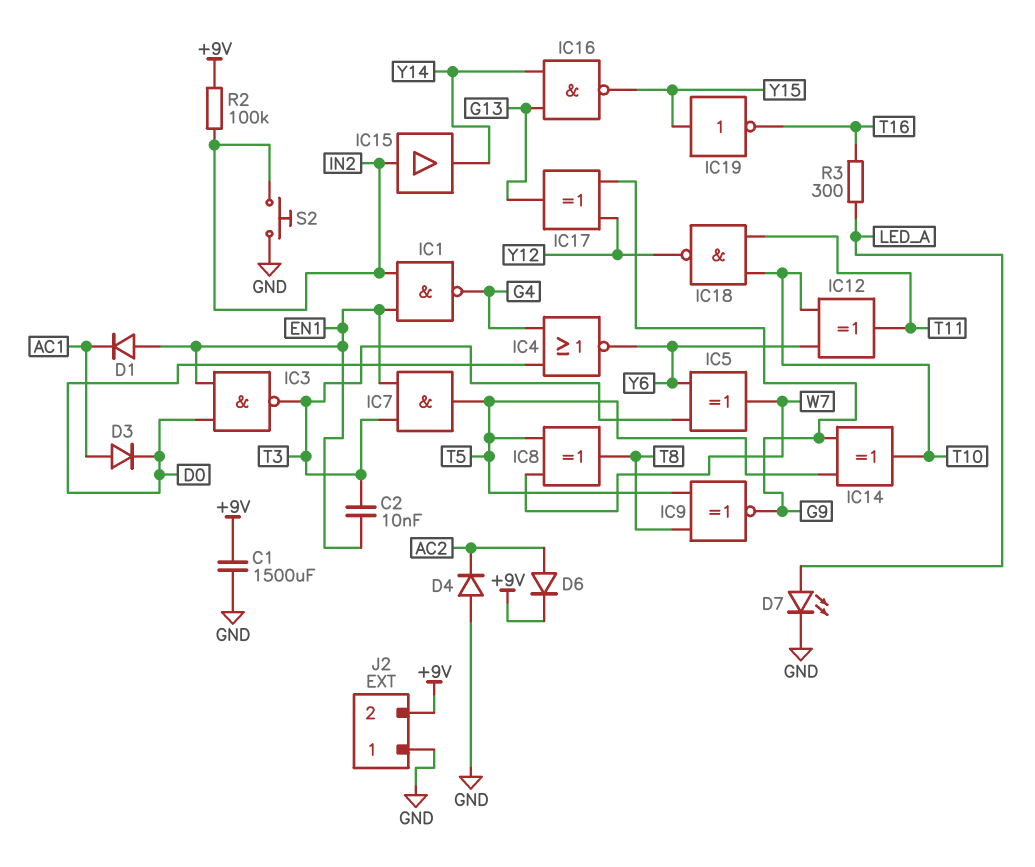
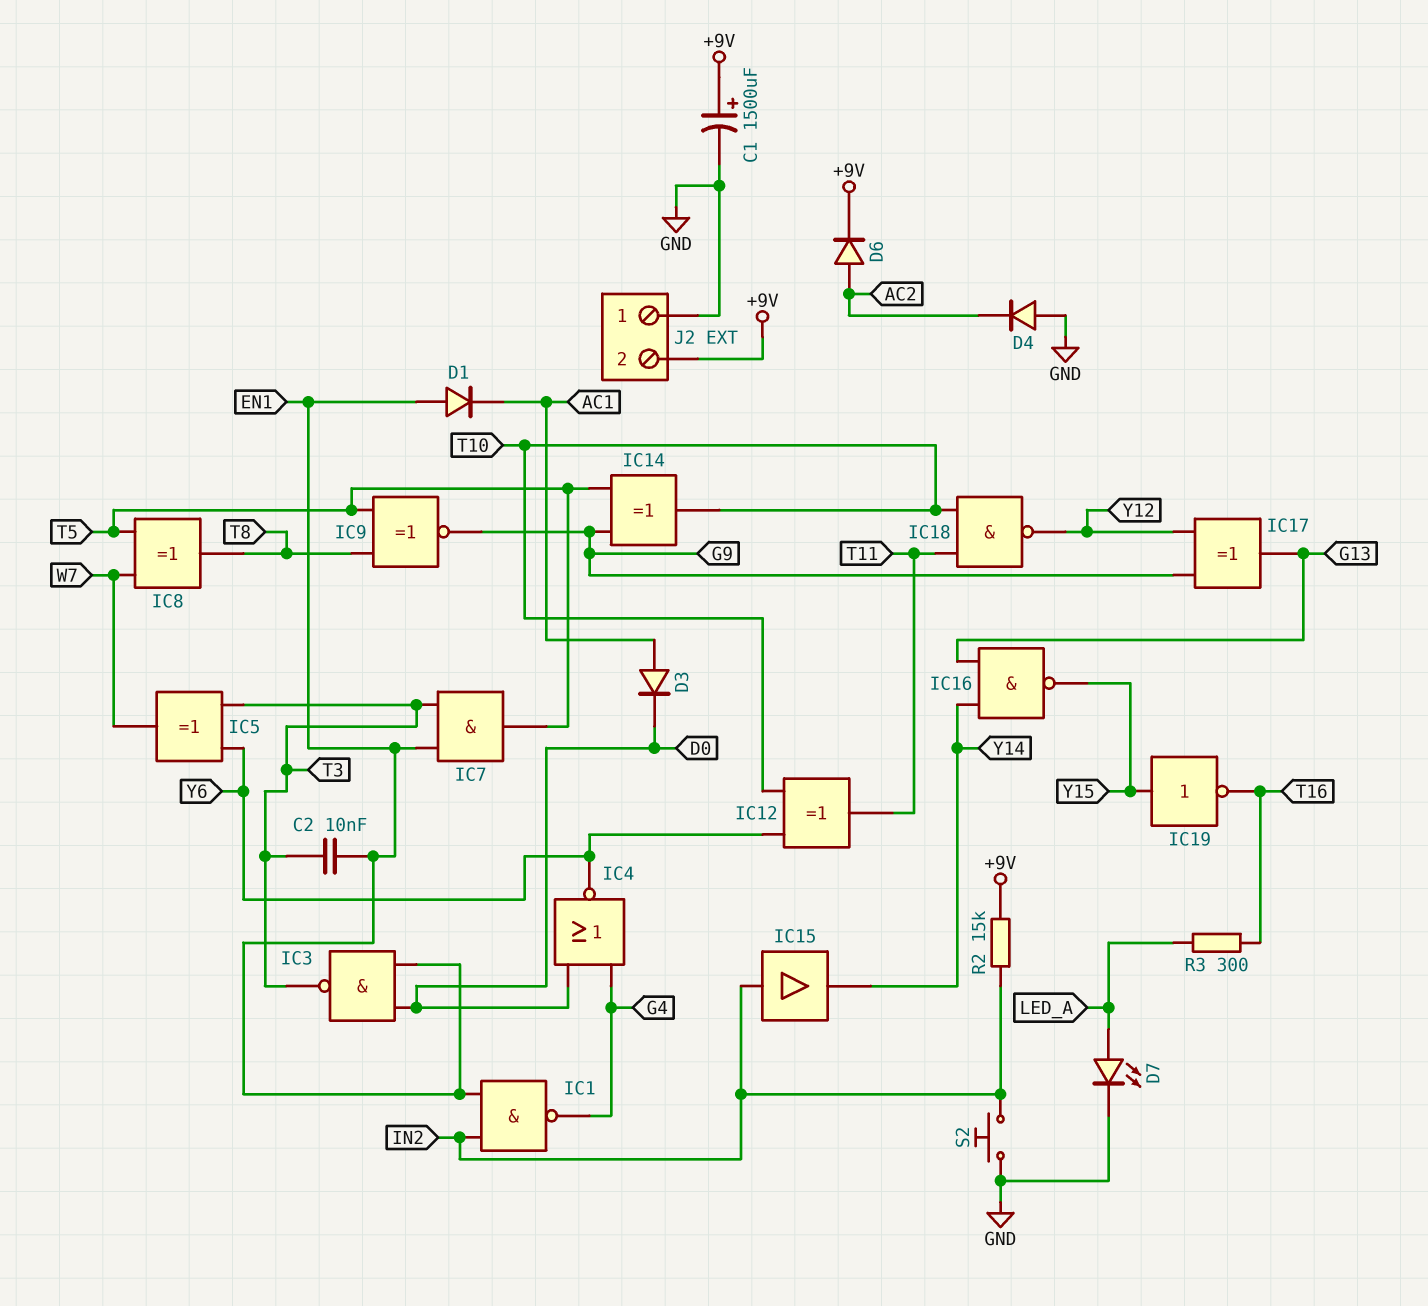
C1: 1500uF (+9V, GND) -> 1500uF (plus +9V, minus GND)
R2: 100k (+9V, IN2) -> 15k (+9V, IN2)

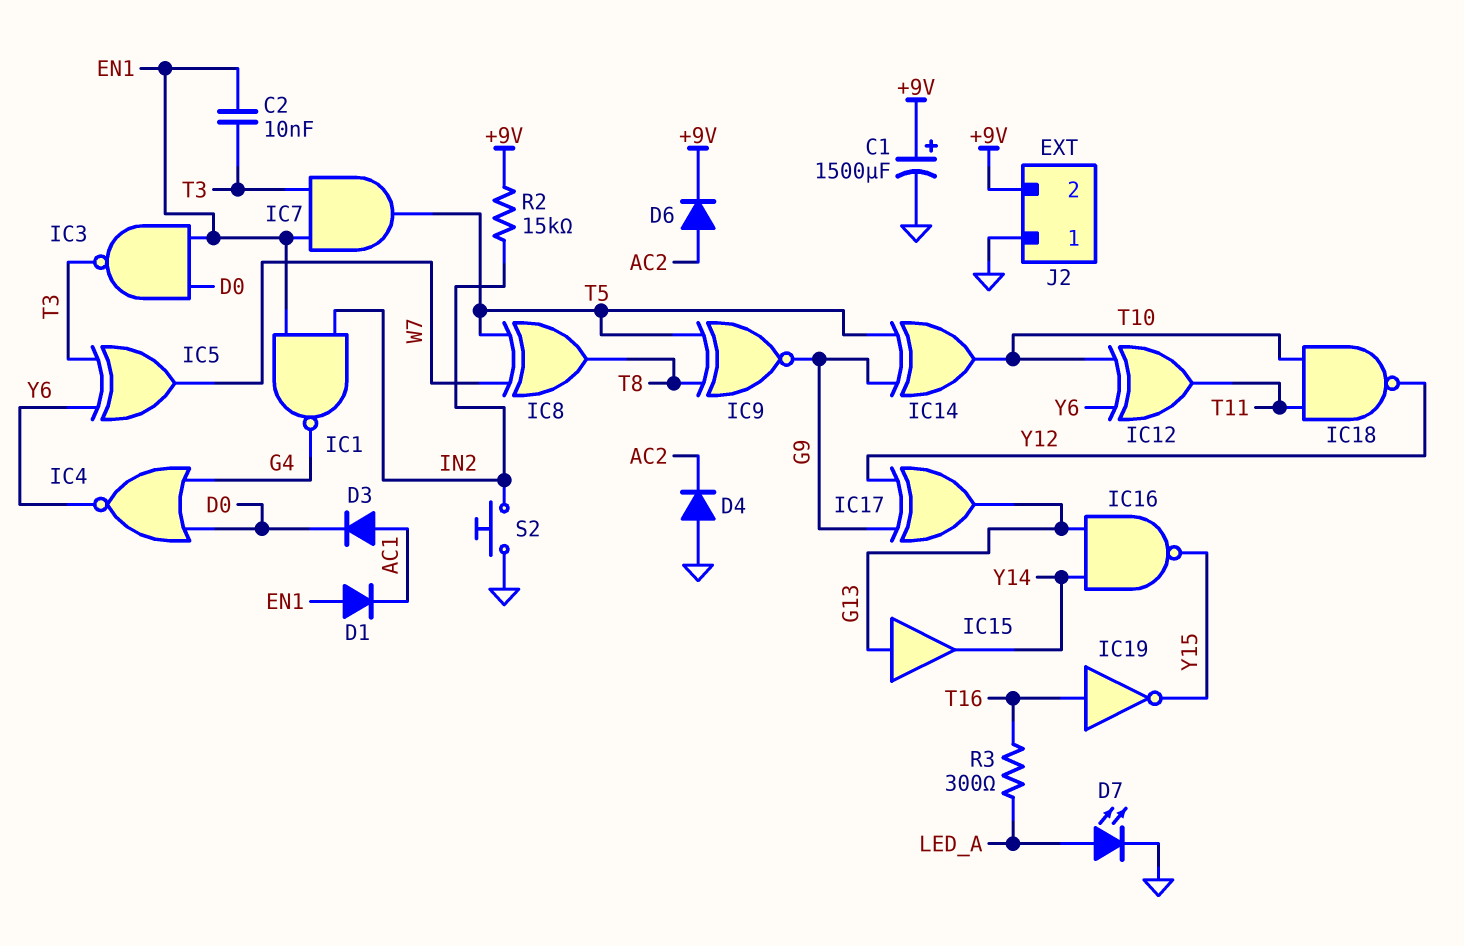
IC15: buffer (in IN2, out Y14) -> buffer (in G13, out Y14)
IC19: NOT (in Y15, out T16) -> NOT (in T16, out Y15)

